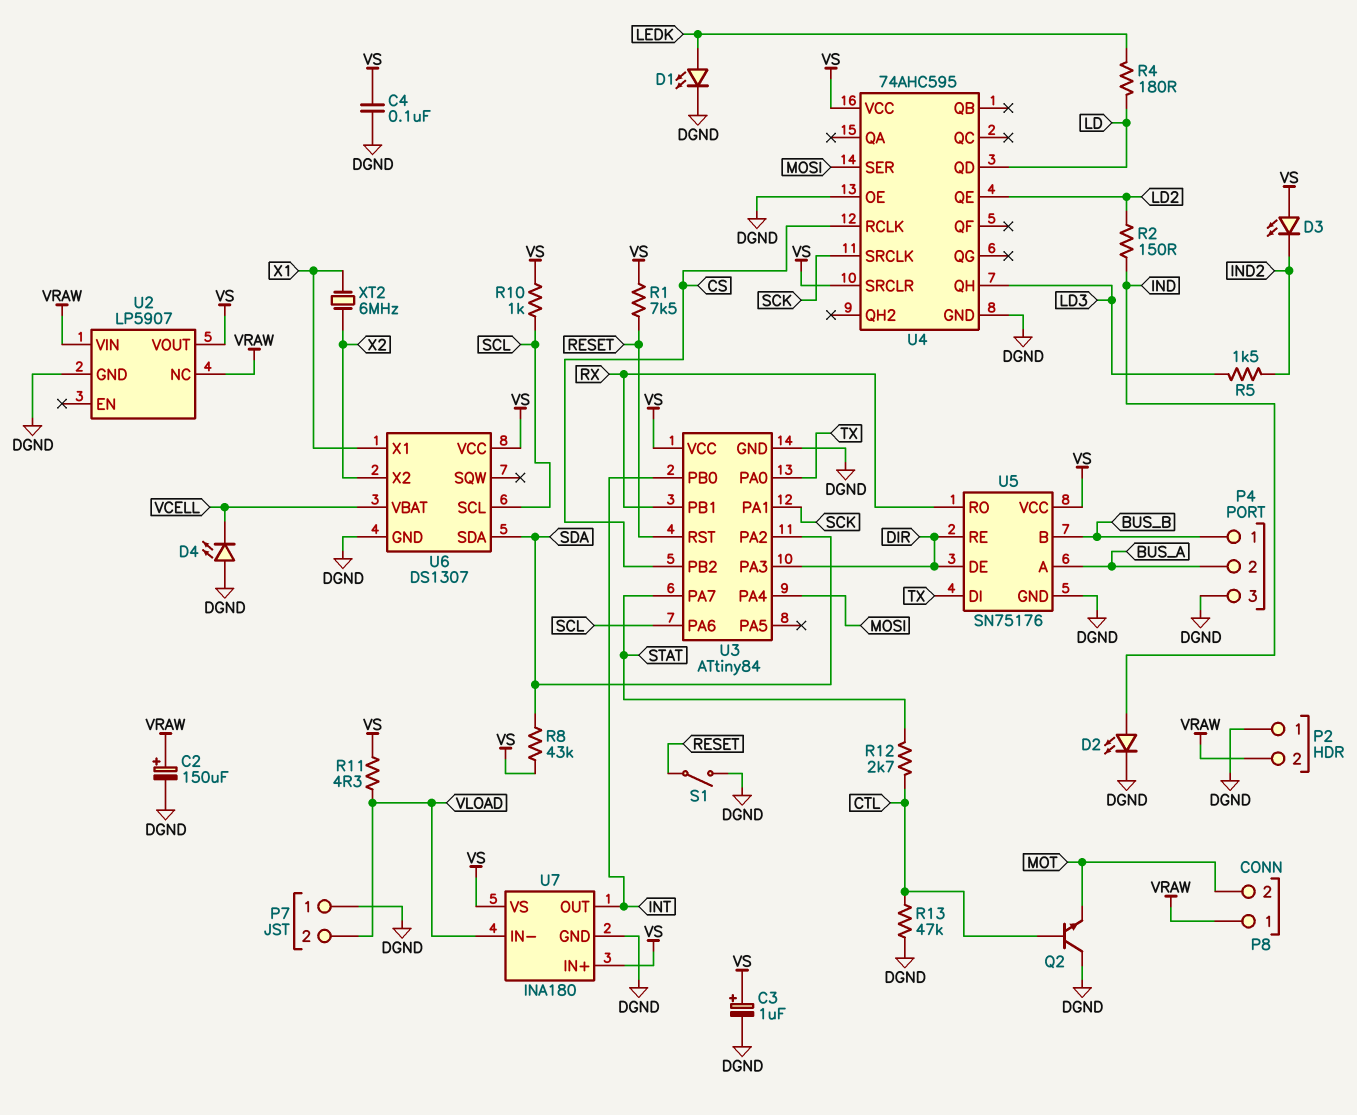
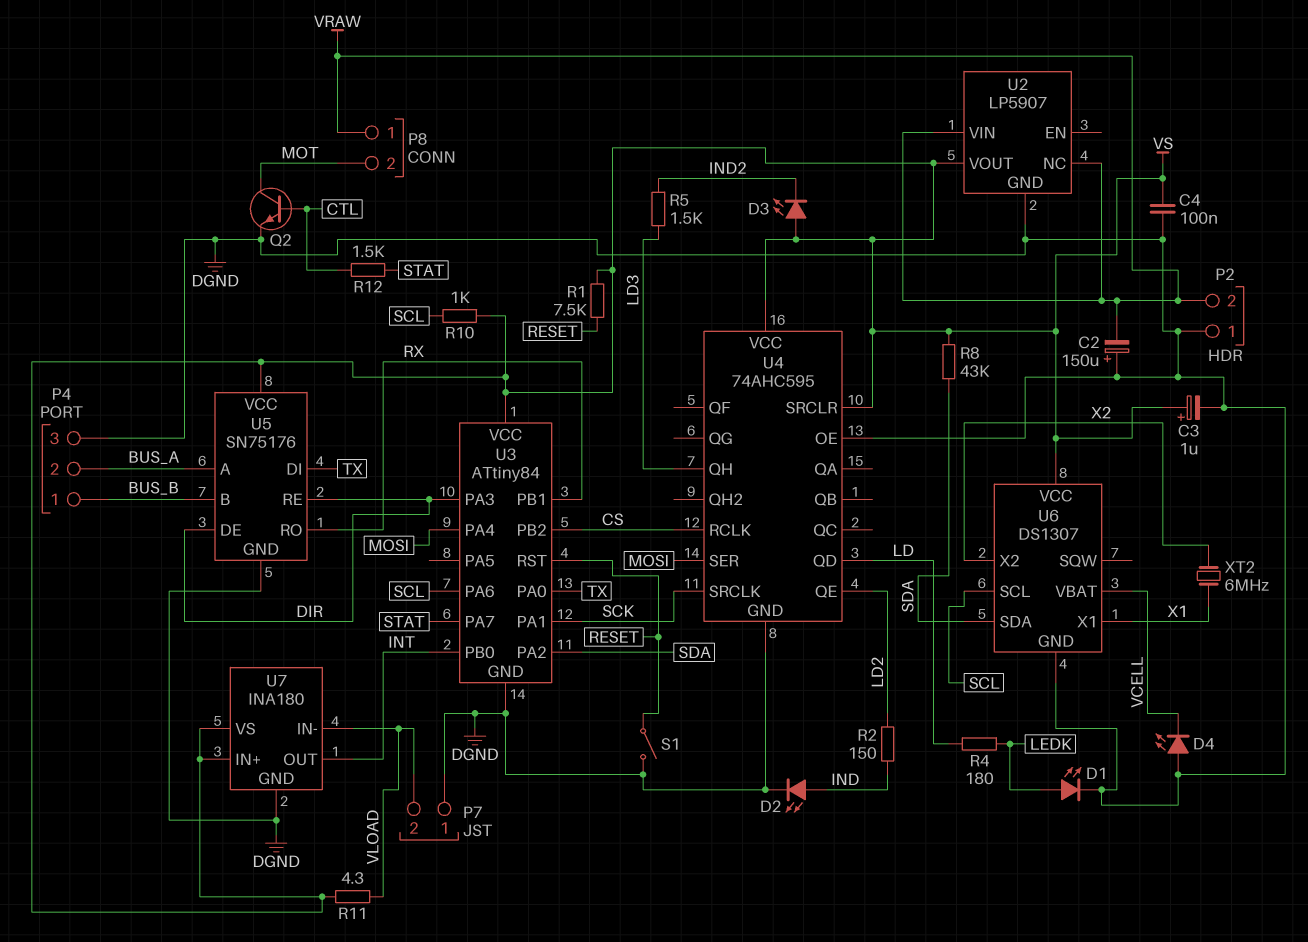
C2: 150uF (plus VRAW, minus DGND) -> 150uF (plus DGND, minus VRAW)
Q2: NPN (B CTL, C DGND, E MOT) -> NPN (B CTL, C MOT, E DGND)
R12: 2.7k (CTL, STAT) -> 1.5k (CTL, STAT)
R13: 47k (CTL, DGND) -> none

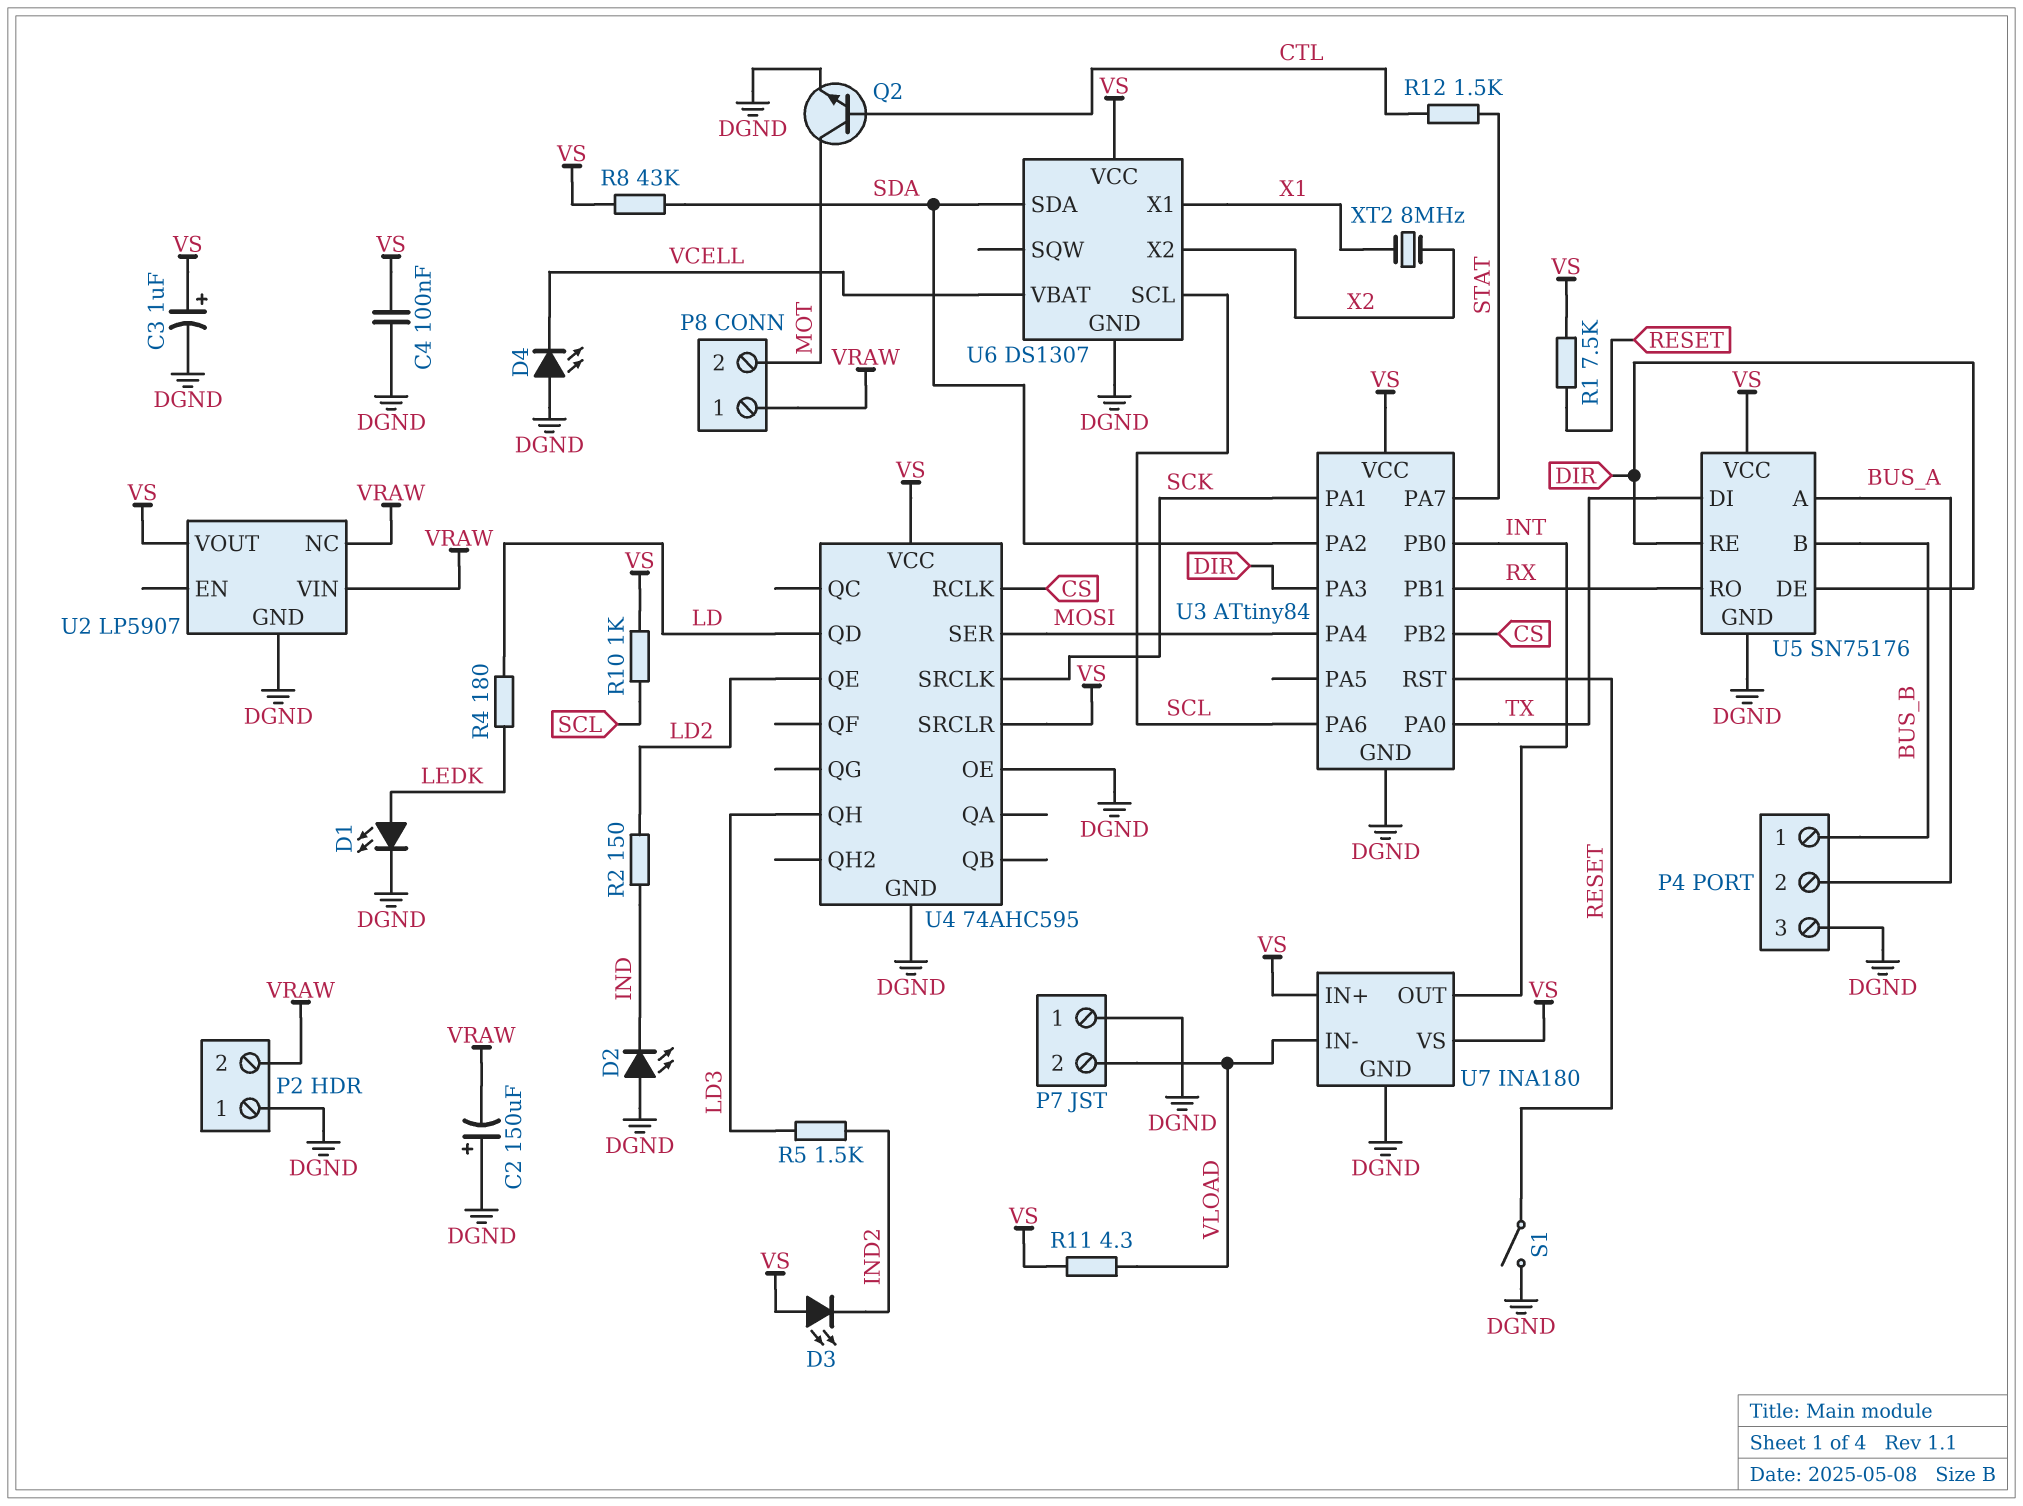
D2: LED (A IND, K DGND) -> LED (A DGND, K IND)
XT2: 6MHz (X1, X2) -> 8MHz (X1, X2)

